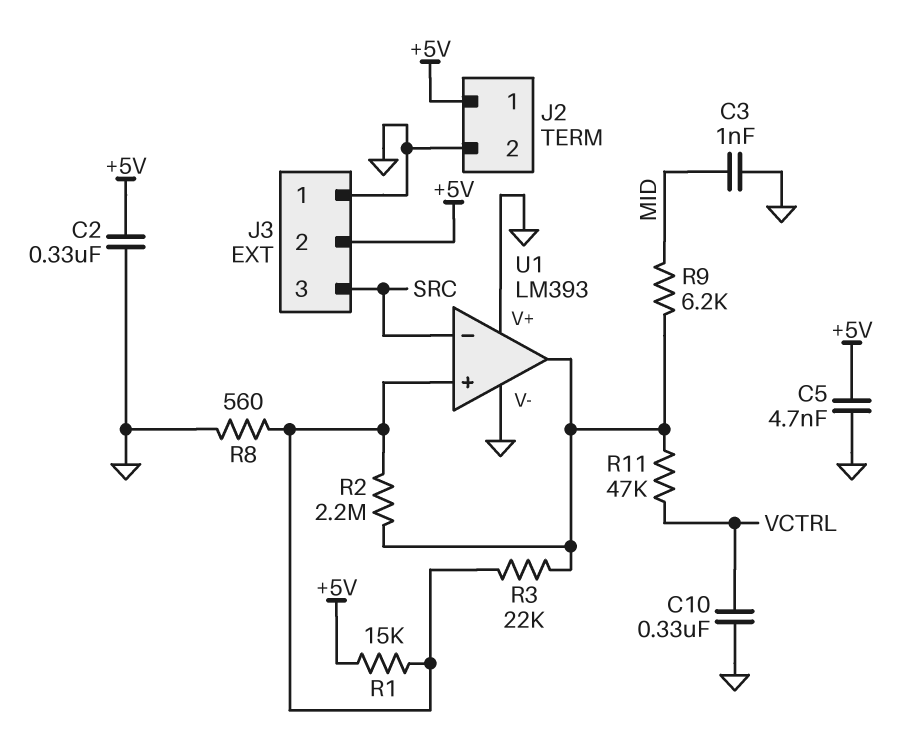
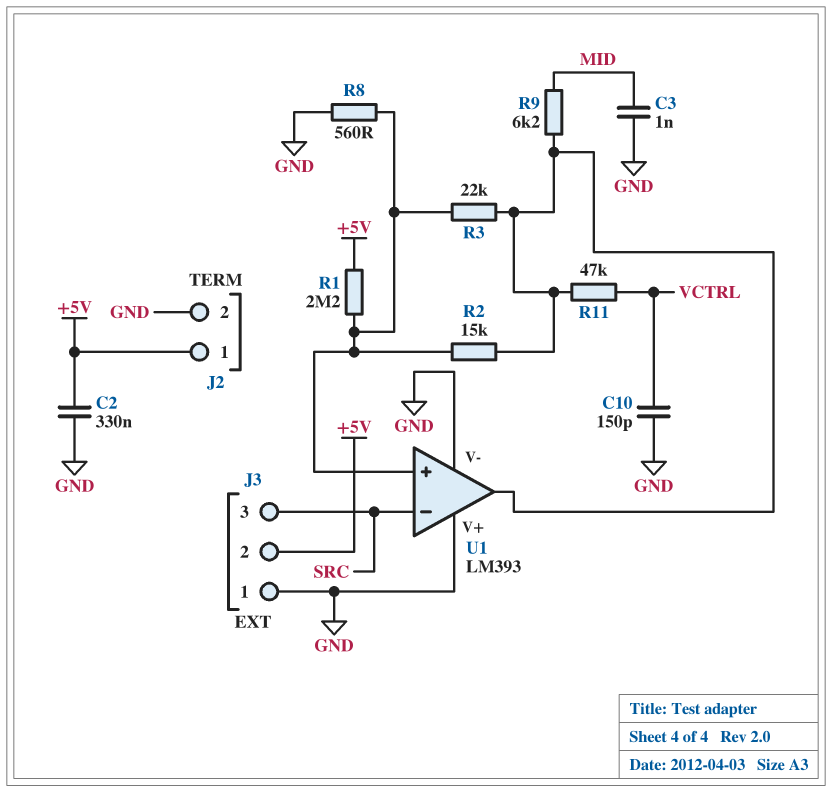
C5: 4.7nF (+5V, GND) -> none
C10: 330nF (GND, VCTRL) -> 150pF (GND, VCTRL)
R1: 15k (+5V, U1/in+) -> 2.2M (+5V, U1/in+)
R2: 2.2M (U1/in+, U1/out) -> 15k (U1/in+, U1/out)

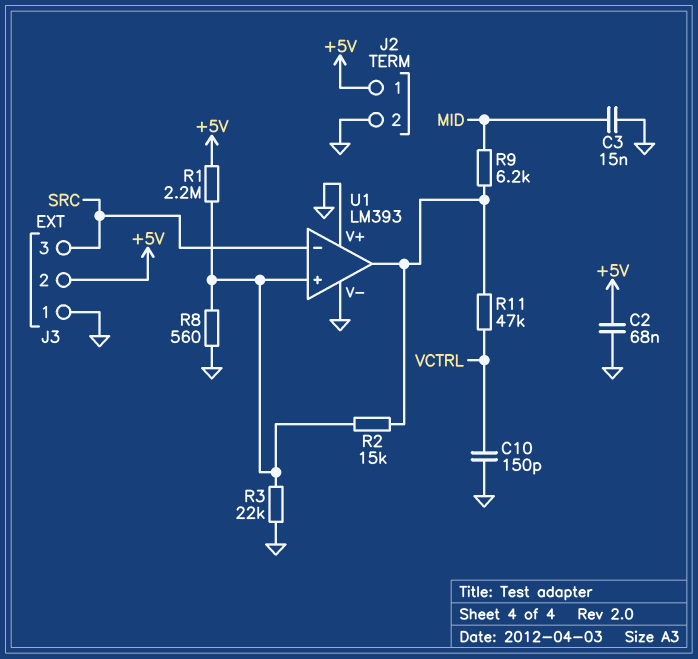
C2: 330nF (+5V, GND) -> 68nF (+5V, GND)
C3: 1nF (GND, MID) -> 15nF (GND, MID)
R3: 22k (U1/in+, U1/out) -> 22k (GND, U1/in+)

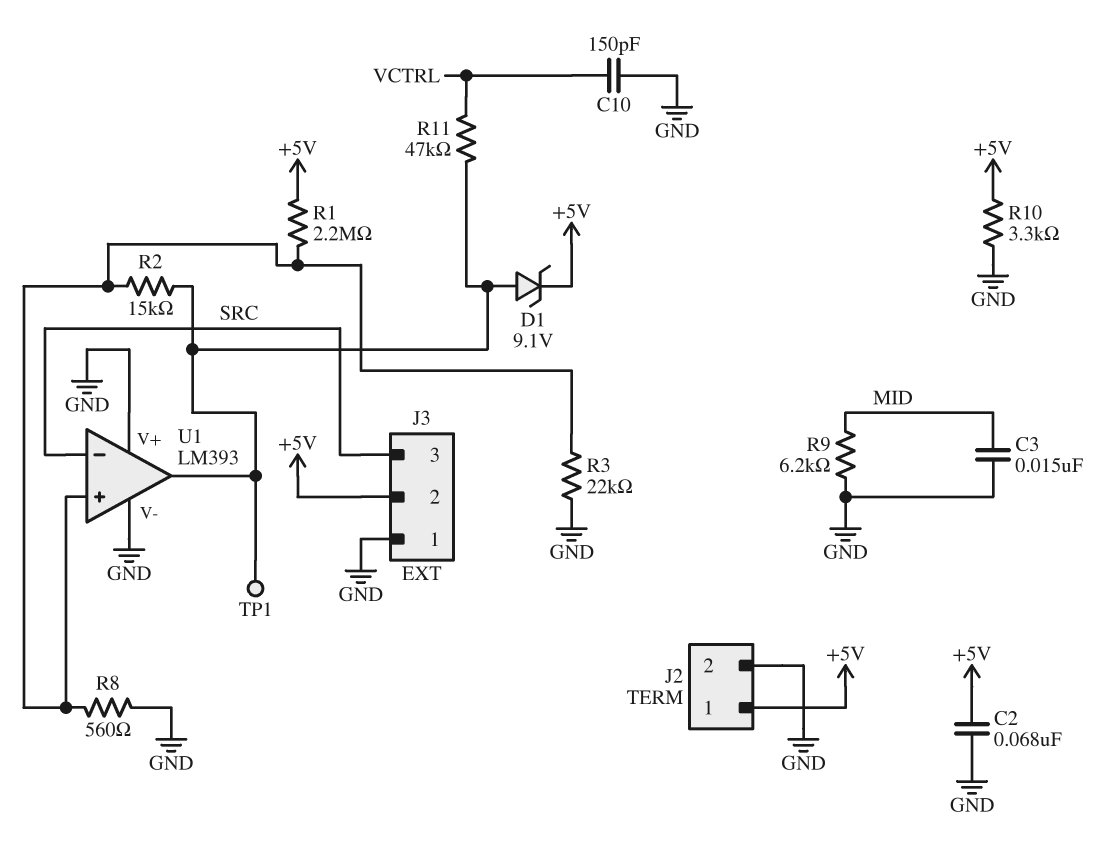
D1: none -> zener 9.1V (A U1/out, K +5V)
R9: 6.2k (MID, U1/out) -> 6.2k (GND, MID)
R10: none -> 3.3k (+5V, GND)
TP1: none -> test point (U1/out)

